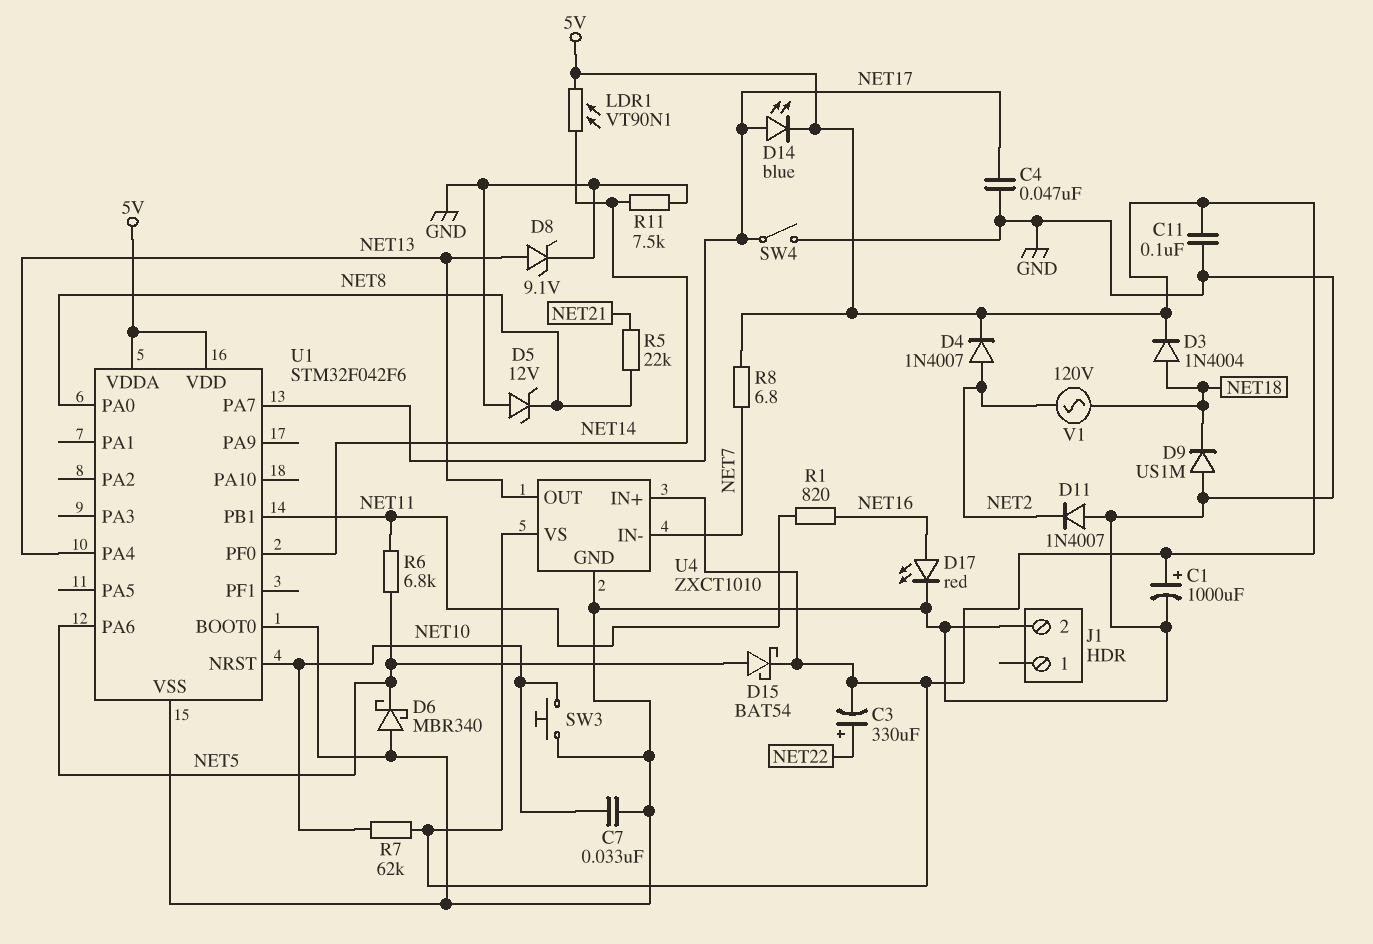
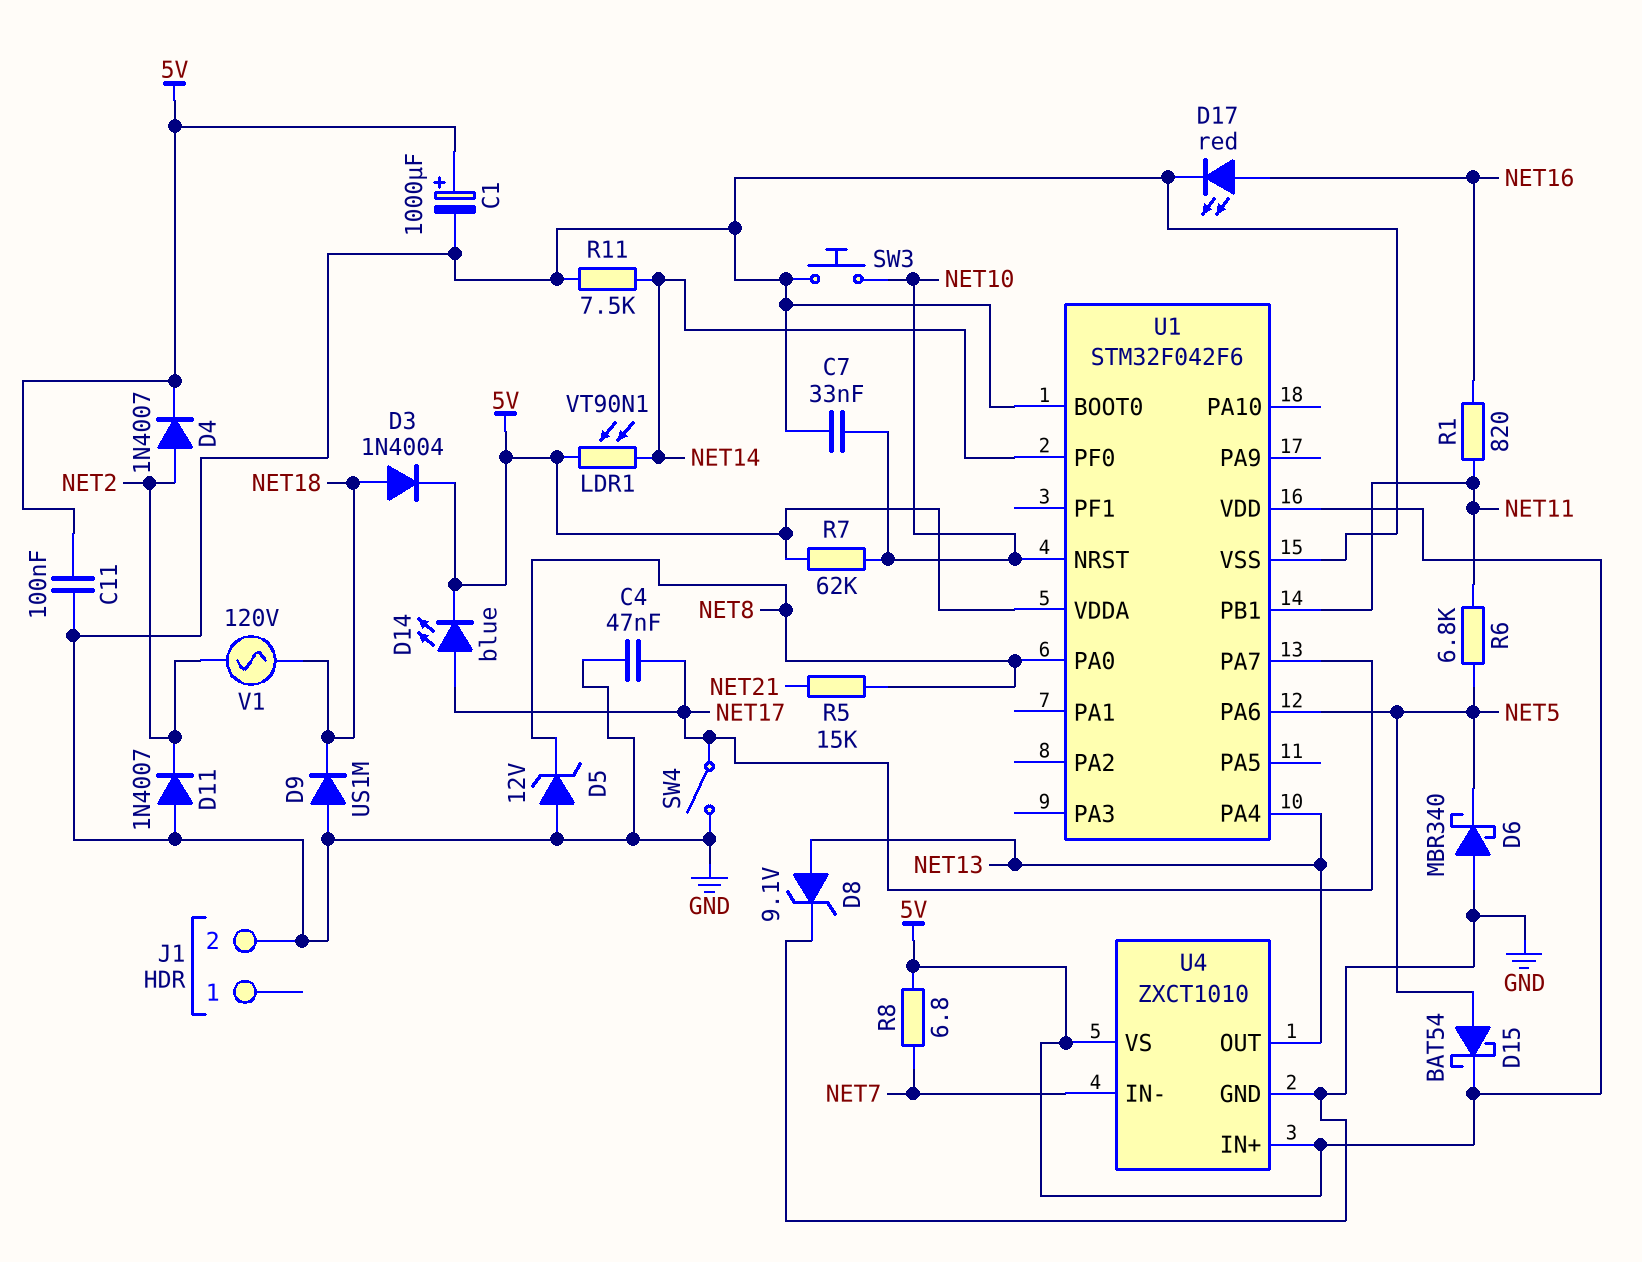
C3: 330uF (plus NET22, minus 5V) -> none
R5: 22k (NET8, NET21) -> 15k (NET8, NET21)

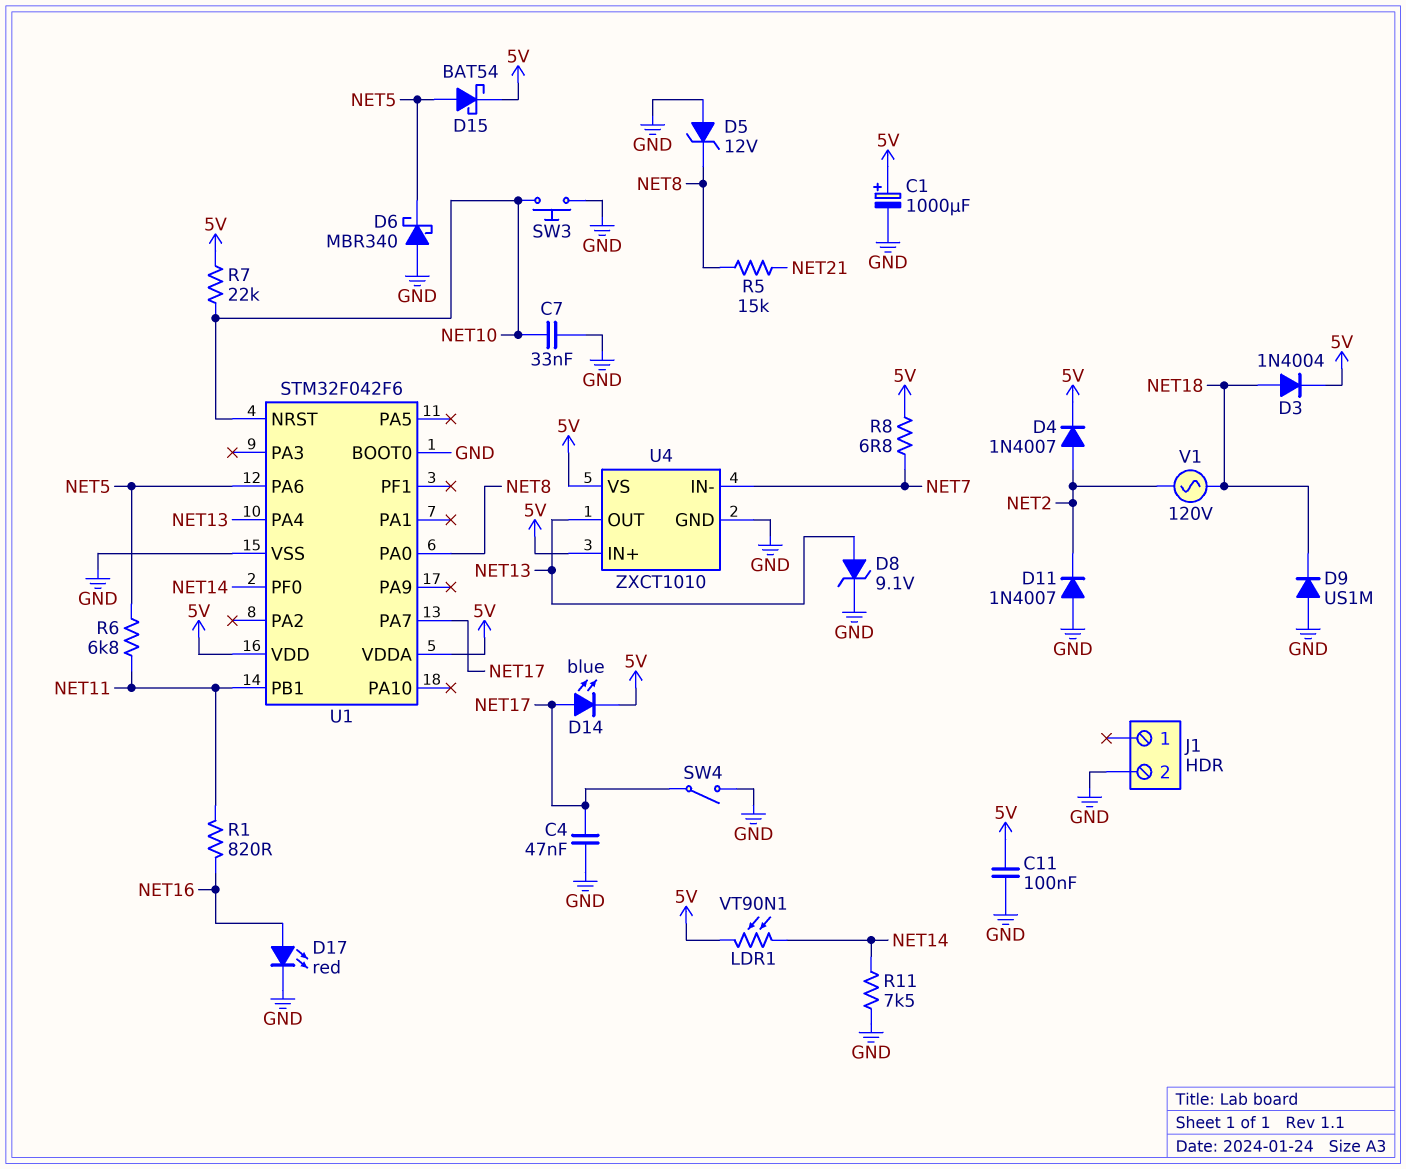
R7: 62k (5V, NET10) -> 22k (5V, NET10)

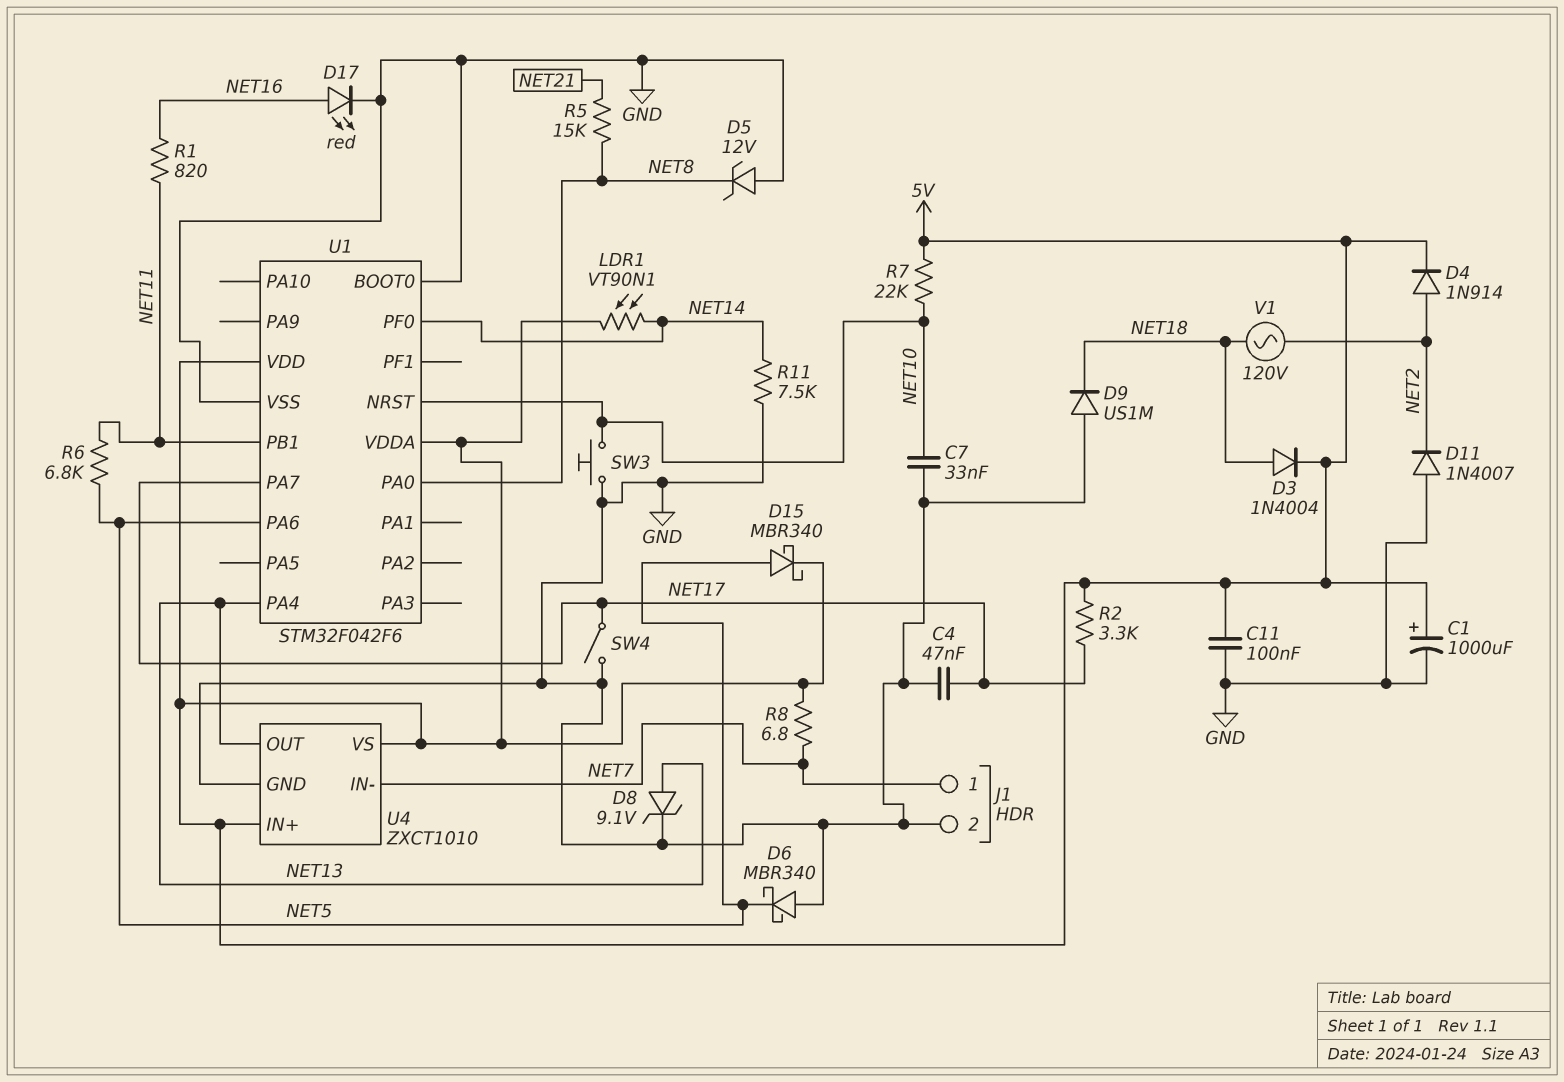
D4: diode 1N4007 (A NET2, K 5V) -> diode 1N914 (A NET2, K 5V)
D14: LED blue (A NET17, K 5V) -> none
D15: schottky BAT54 (A NET5, K 5V) -> schottky MBR340 (A NET5, K 5V)
J1 pin 1: none -> NET7
R2: none -> 3.3k (5V, NET17)

